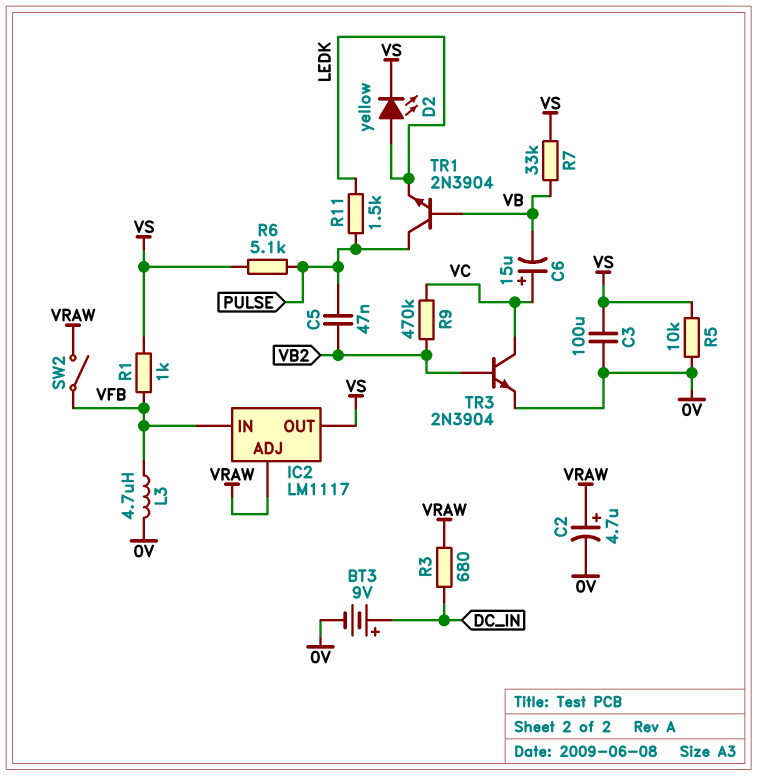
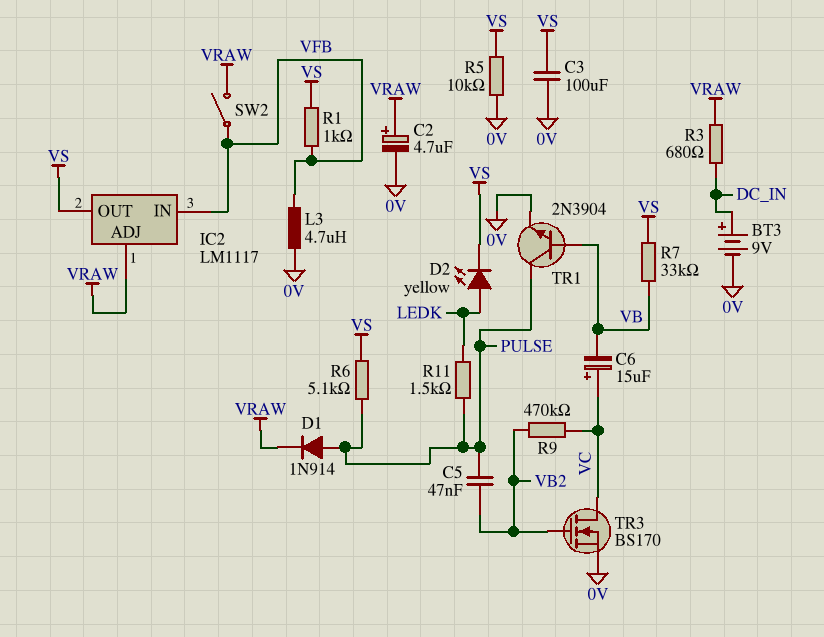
D1: none -> diode 1N914 (A PULSE, K VRAW)
TR1: NPN 2N3904 (B VB, C PULSE, E LEDK) -> NPN 2N3904 (B VB, C PULSE, E 0V)
TR3: NPN 2N3904 (B VB2, C VC, E 0V) -> NMOS BS170 (G VB2, D VC, S 0V)

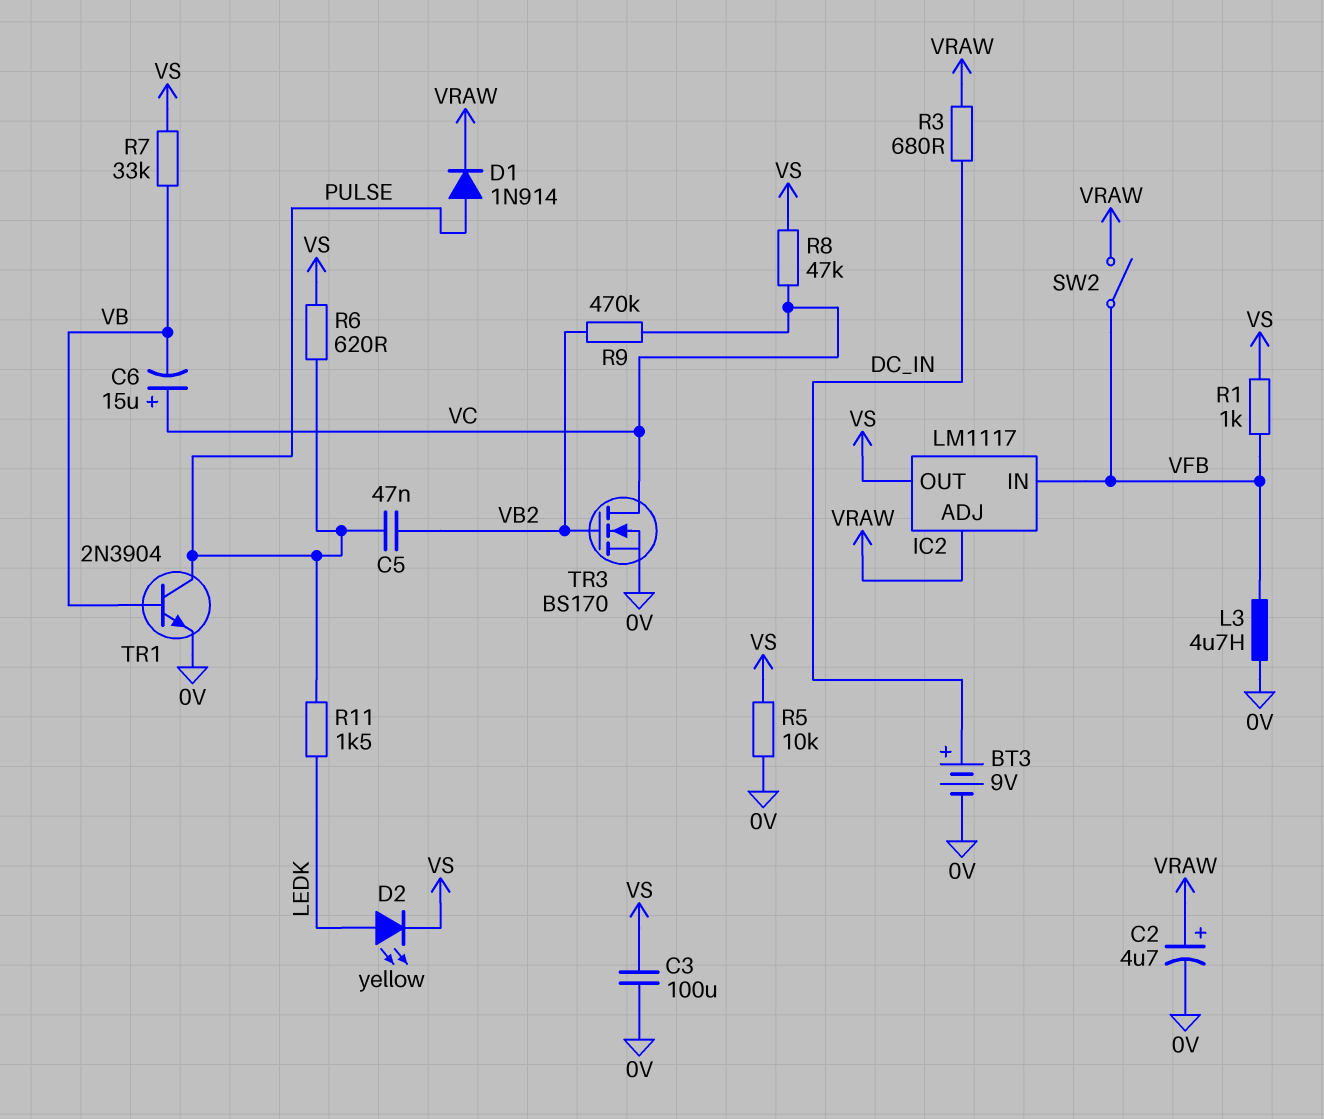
R6: 5.1k (PULSE, VS) -> 620 (PULSE, VS)
R8: none -> 47k (VC, VS)

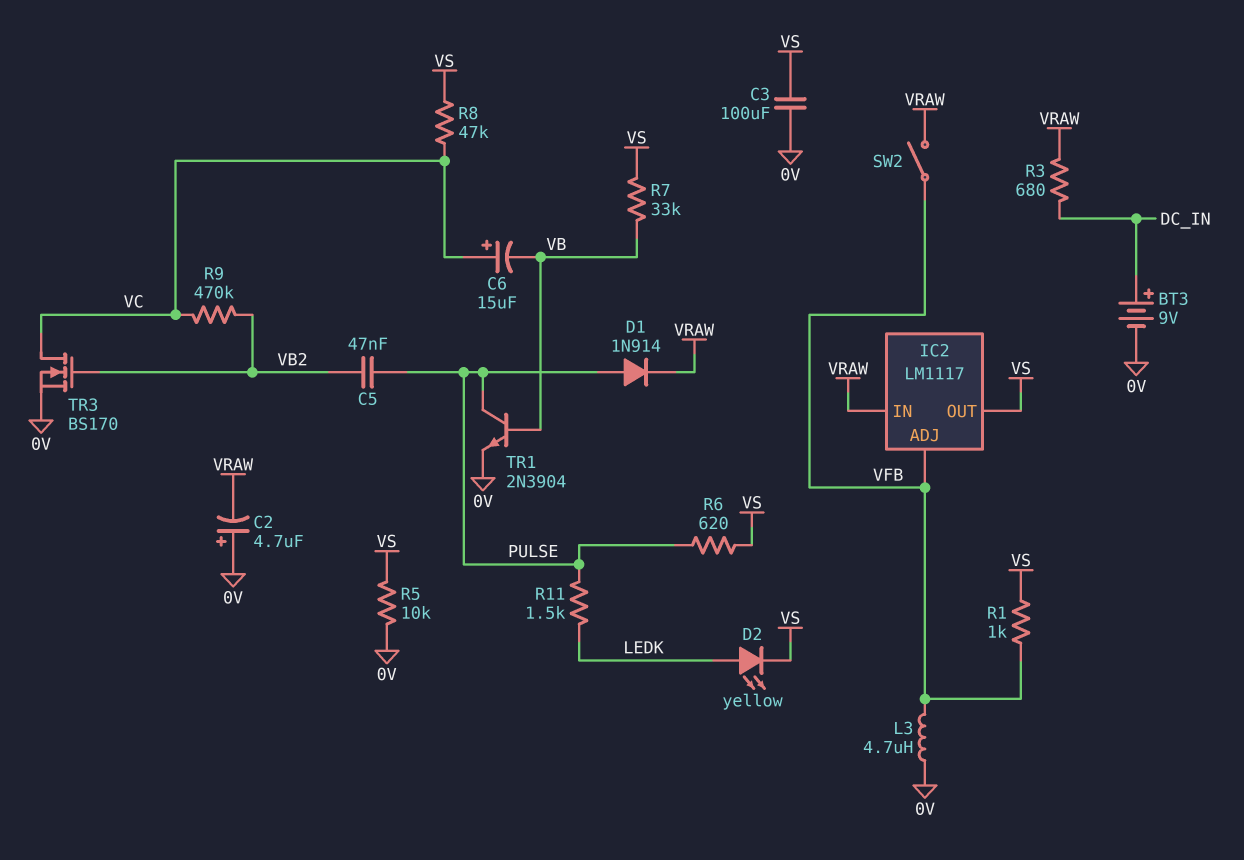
C2: 4.7uF (plus VRAW, minus 0V) -> 4.7uF (plus 0V, minus VRAW)
IC2 pin ADJ: VRAW -> VFB
IC2 pin IN: VFB -> VRAW

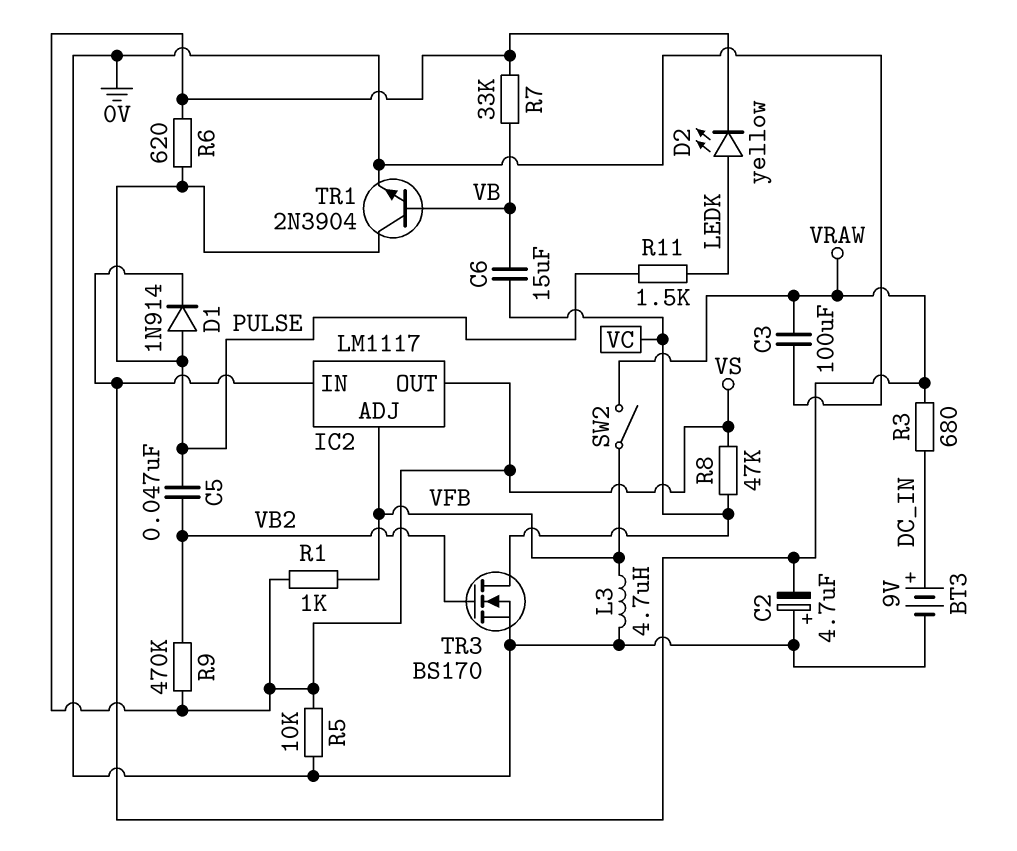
C3: 100uF (0V, VS) -> 100uF (0V, VRAW)
C6: 15uF (plus VC, minus VB) -> 15uF (VB, VC)
R9: 470k (VB2, VC) -> 470k (VB2, VS)

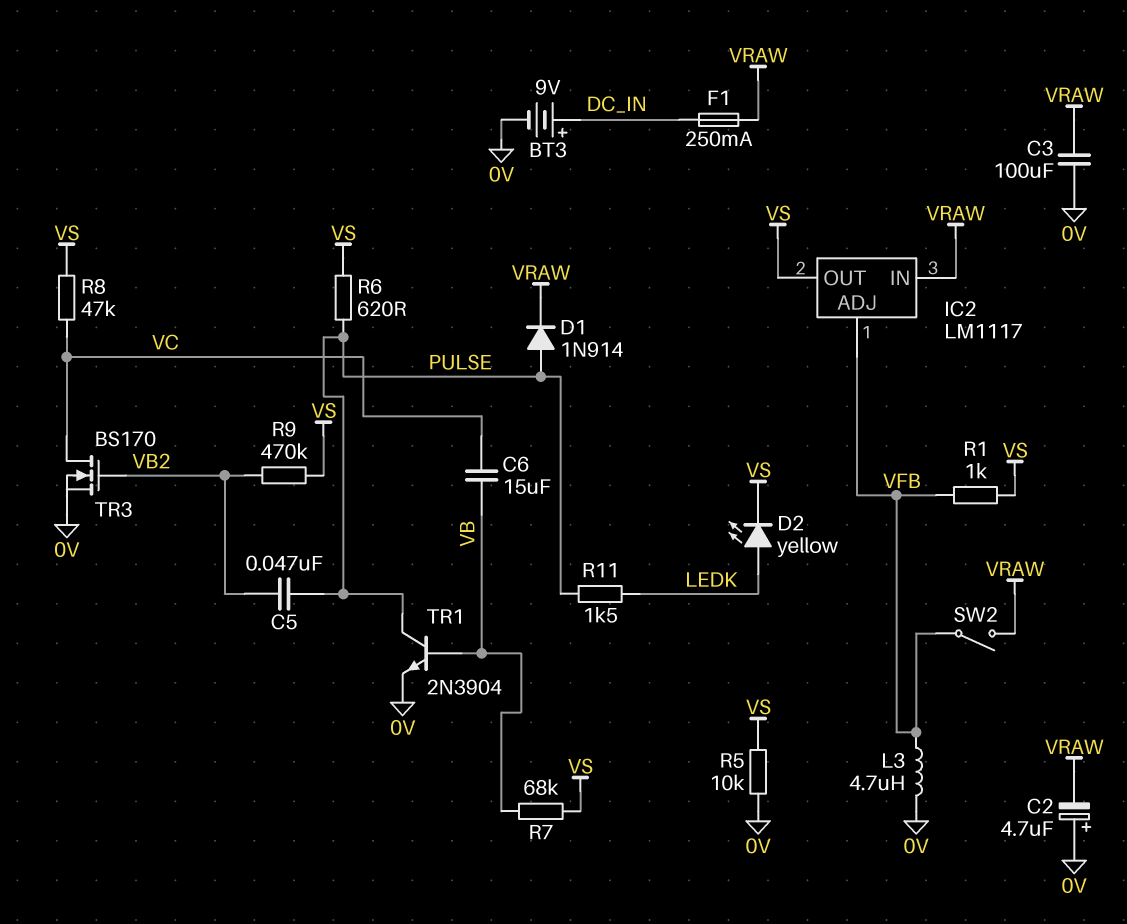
F1: none -> 250mA (DC_IN, VRAW)
R3: 680 (DC_IN, VRAW) -> none
R7: 33k (VB, VS) -> 68k (VB, VS)

